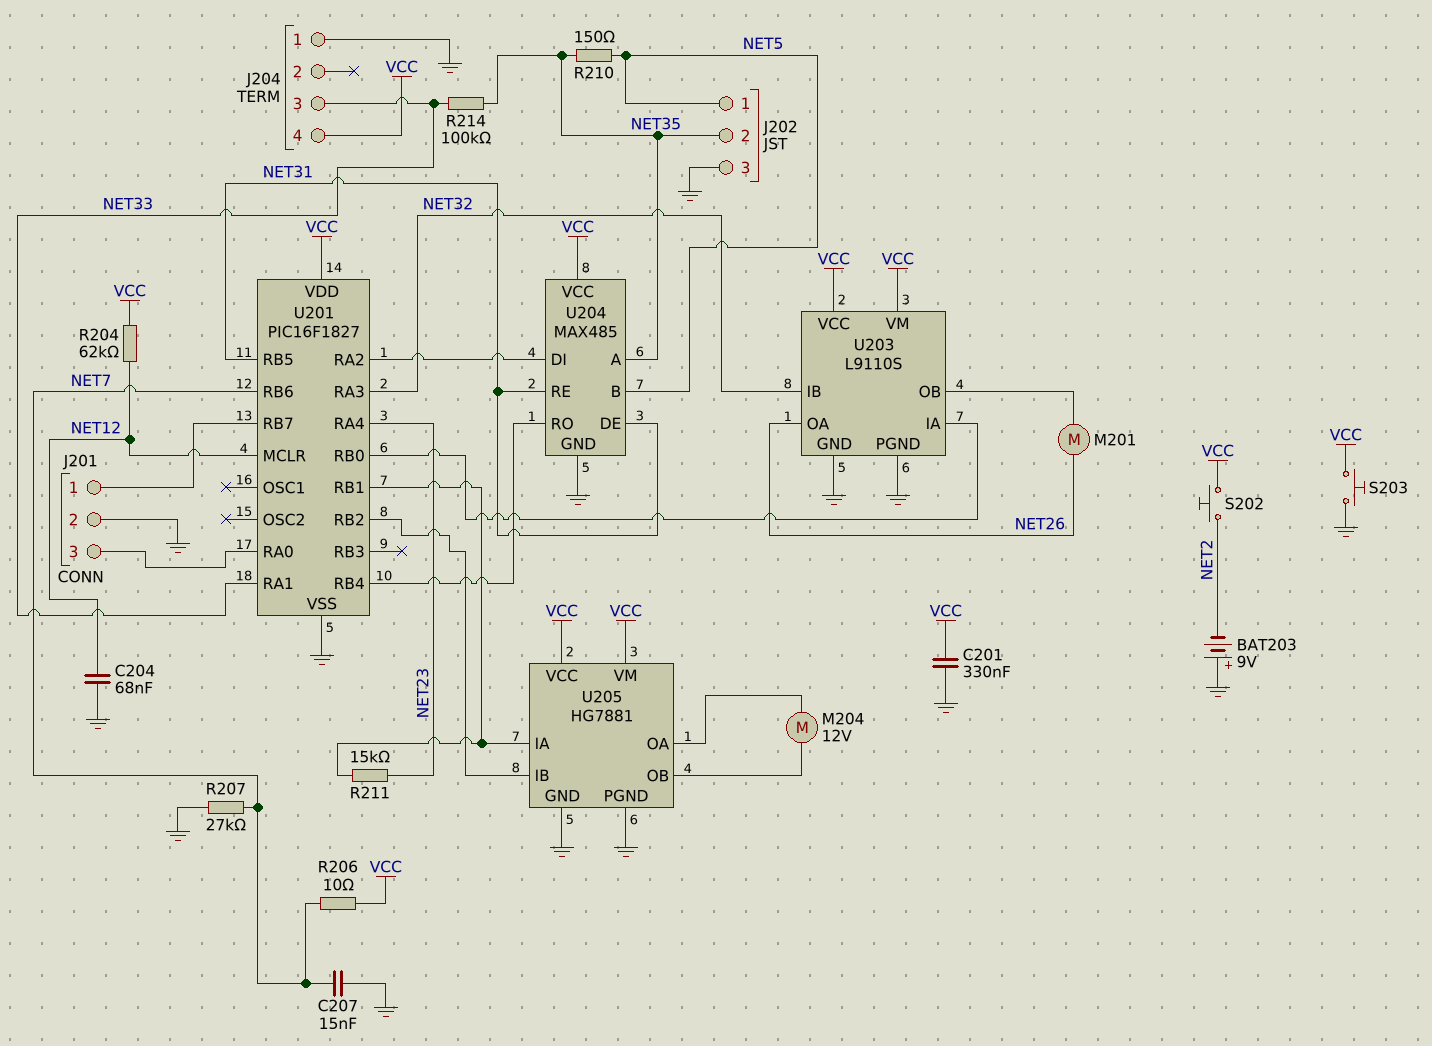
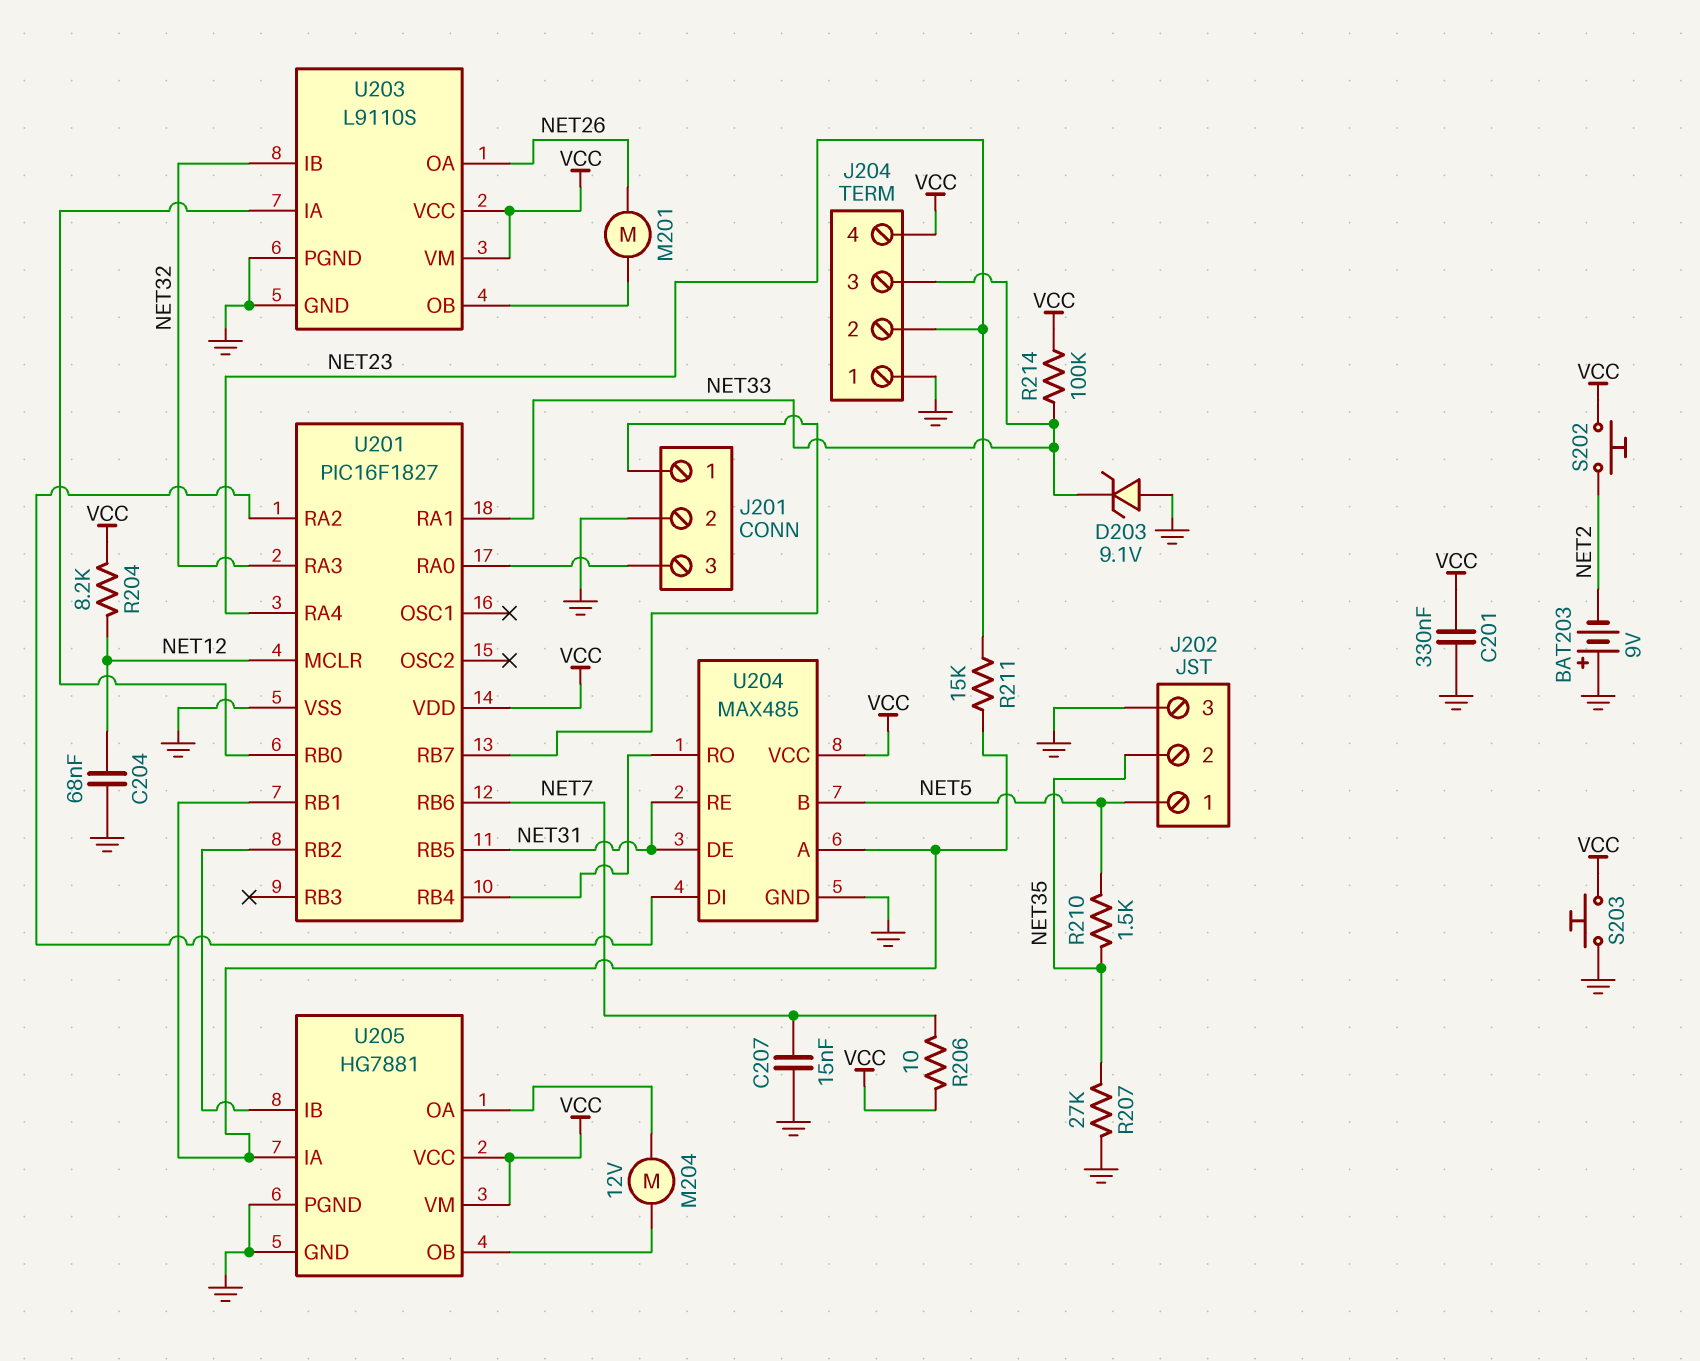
D203: none -> zener 9.1V (A GND, K NET33)
J204 pin 2: none -> NET23
R204: 62k (NET12, VCC) -> 8.2k (NET12, VCC)
R207: 27k (GND, NET7) -> 27k (GND, NET35)
R210: 150 (NET5, NET35) -> 1.5k (NET5, NET35)
R214: 100k (NET33, NET35) -> 100k (NET33, VCC)
U204 pin A: NET35 -> U201/RB1

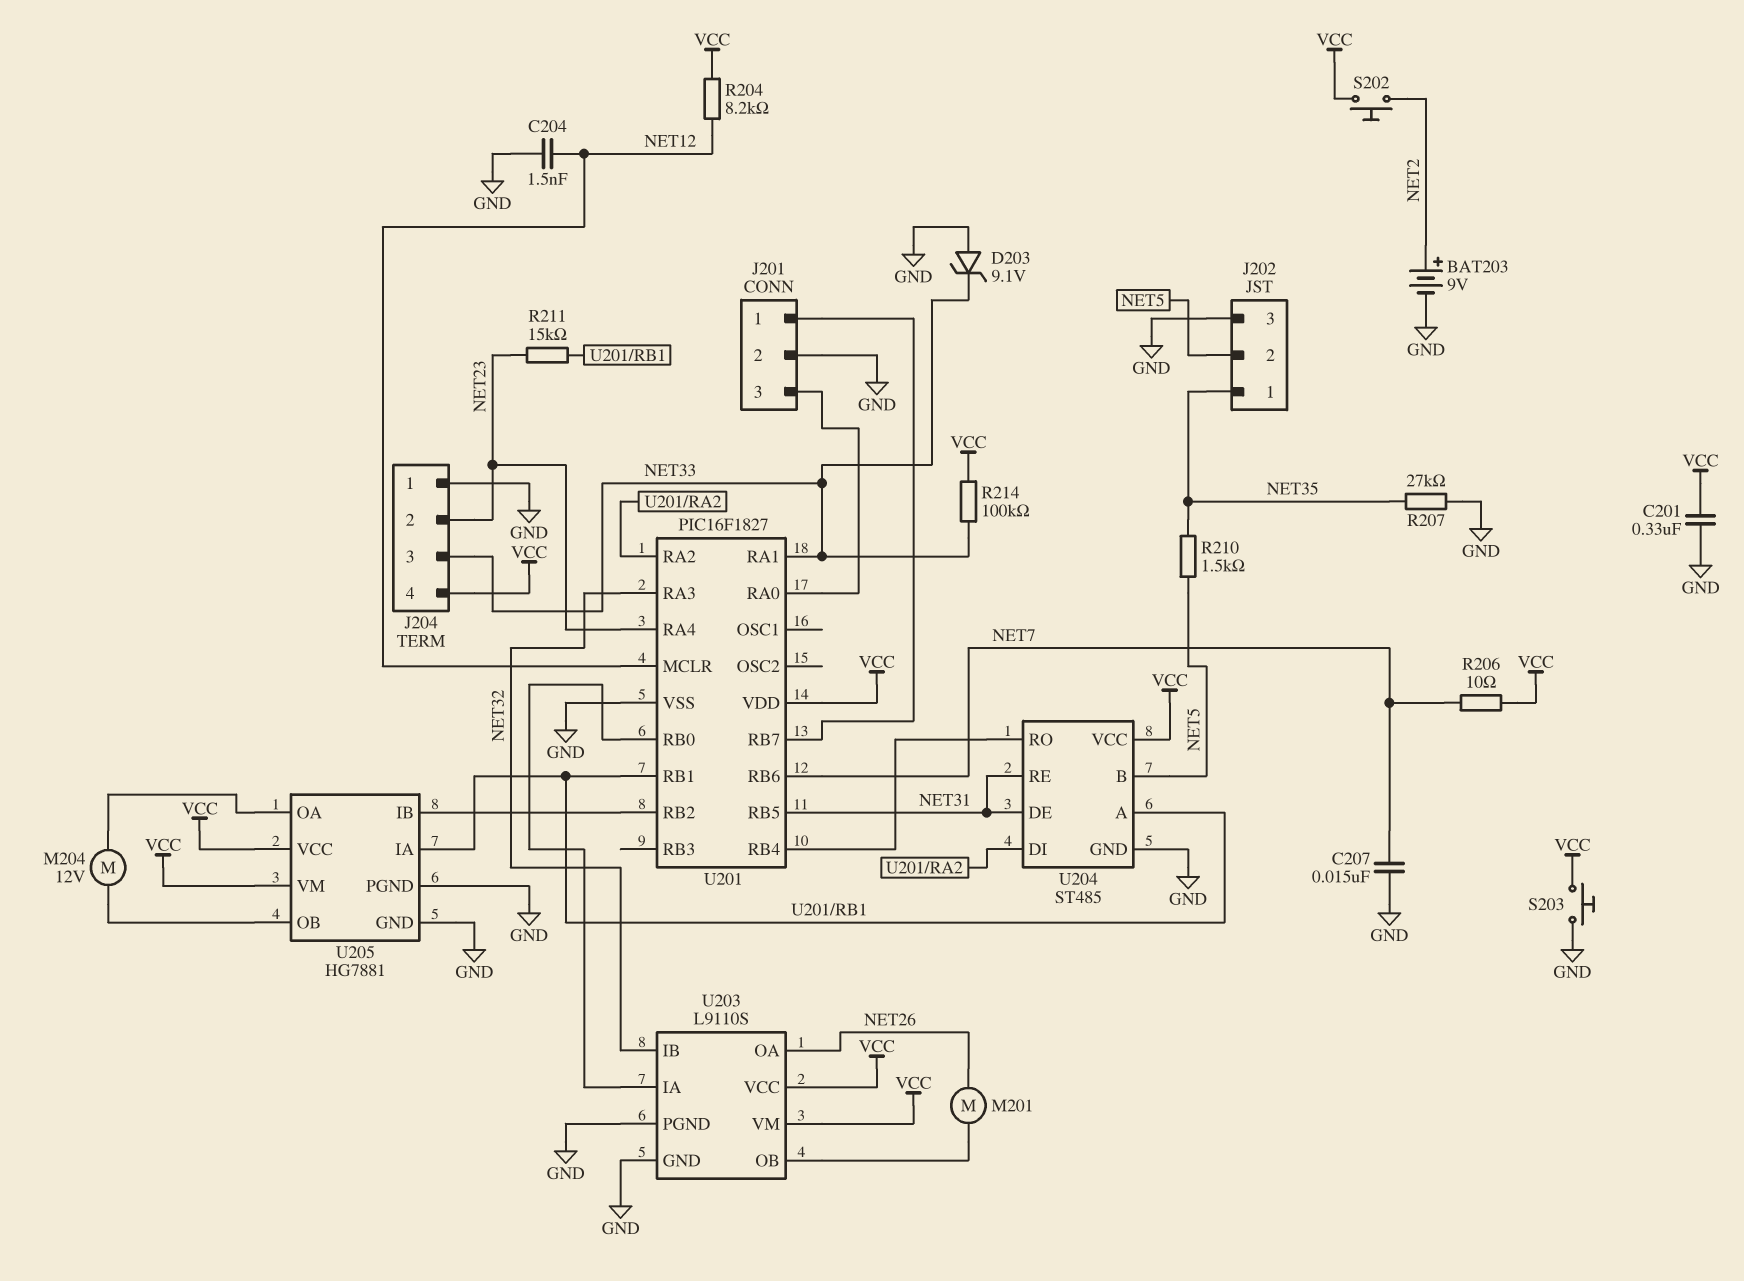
BAT203: 9V (plus GND, minus NET2) -> 9V (plus NET2, minus GND)
C204: 68nF (GND, NET12) -> 1.5nF (GND, NET12)
J202 pin 1: NET5 -> NET35
J202 pin 2: NET35 -> NET5
U204: MAX485 -> ST485

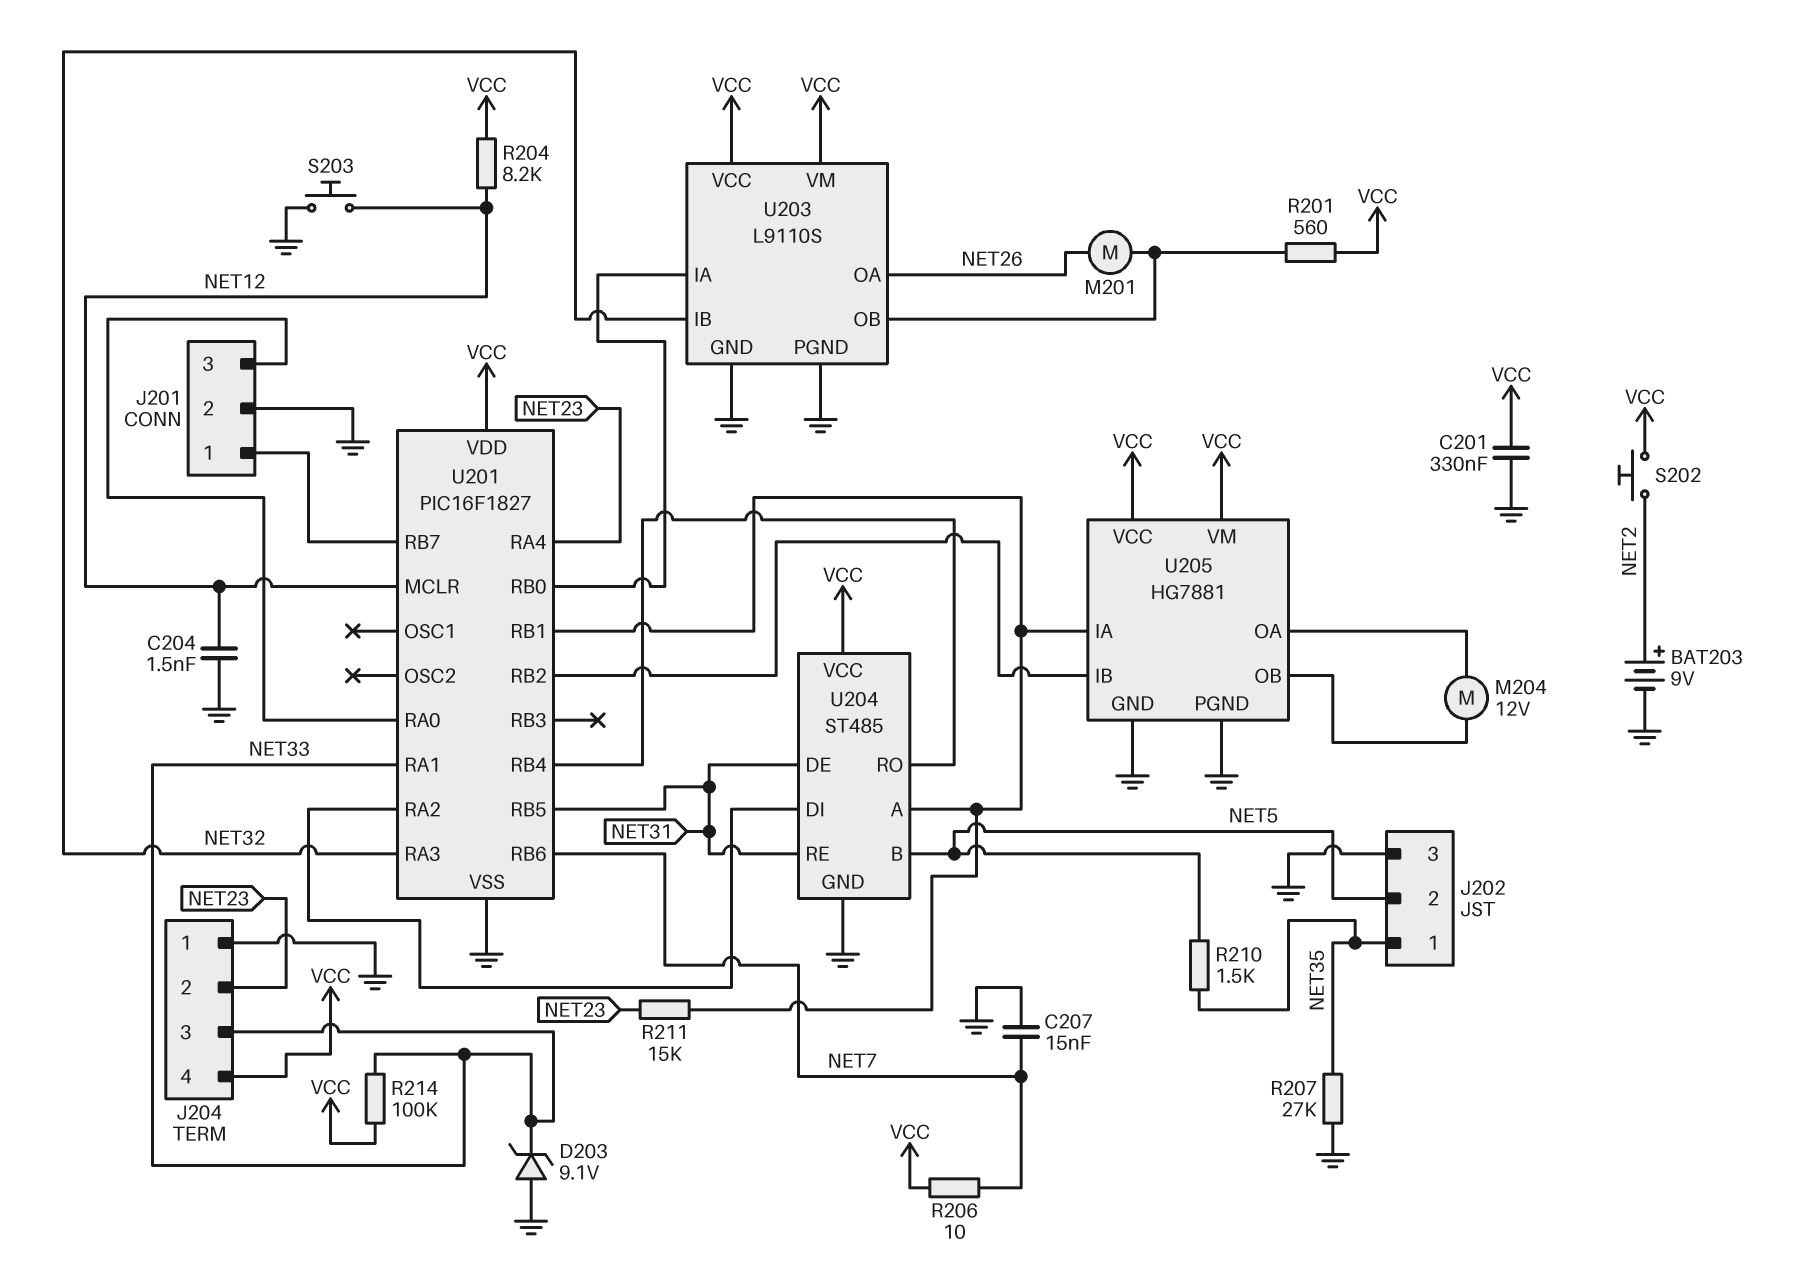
R201: none -> 560 (U203/OB, VCC)
S203: button (GND, VCC) -> button (GND, NET12)

